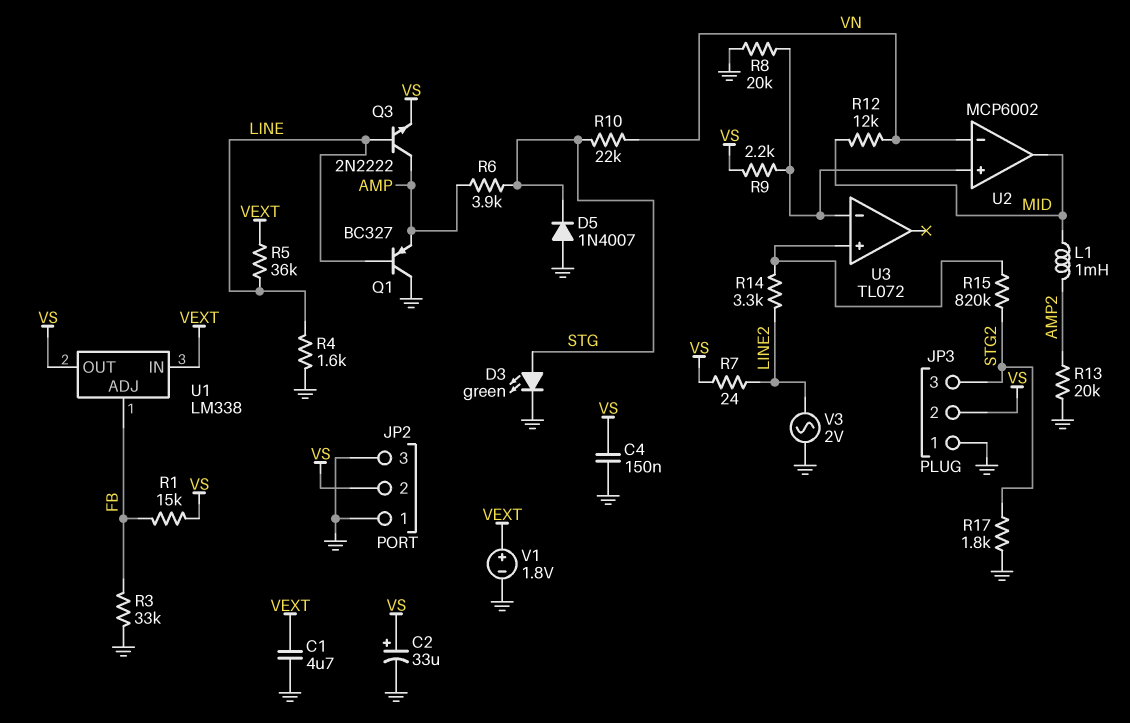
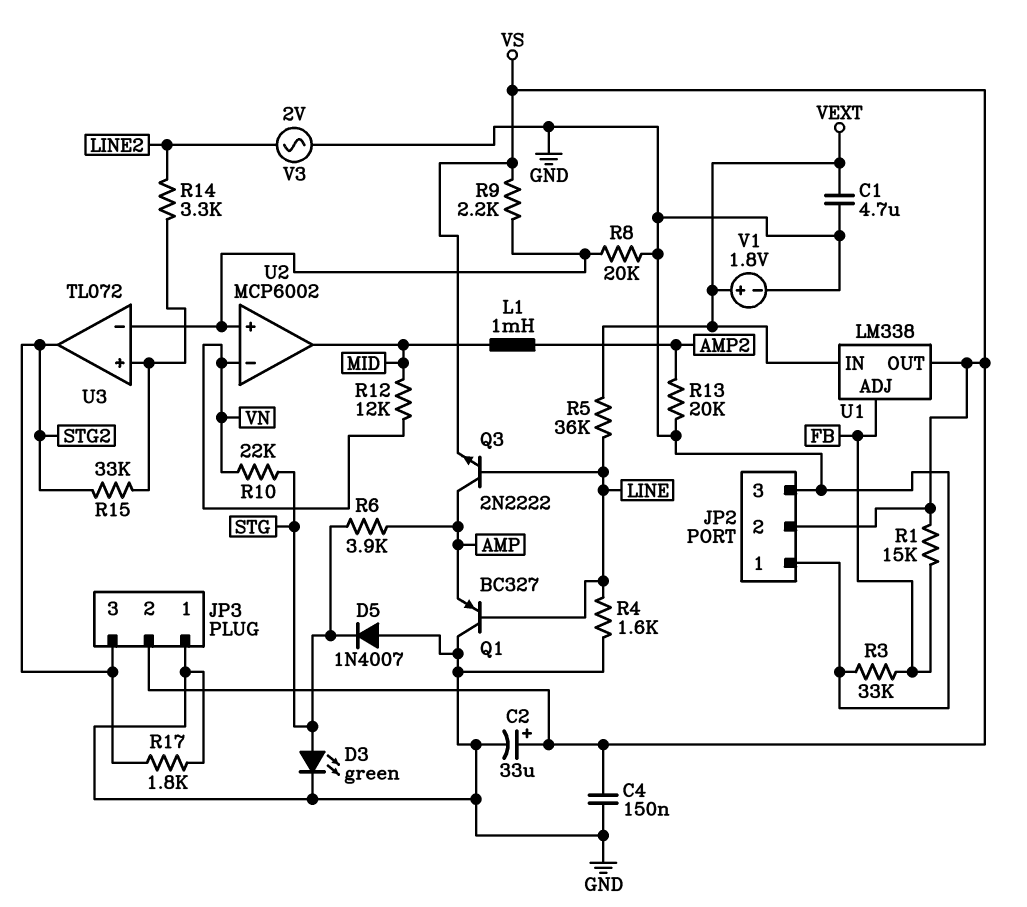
R7: 24 (LINE2, VS) -> none
R15: 820k (STG2, U3/in+) -> 33k (STG2, U3/in+)
U3 pin out: none -> STG2

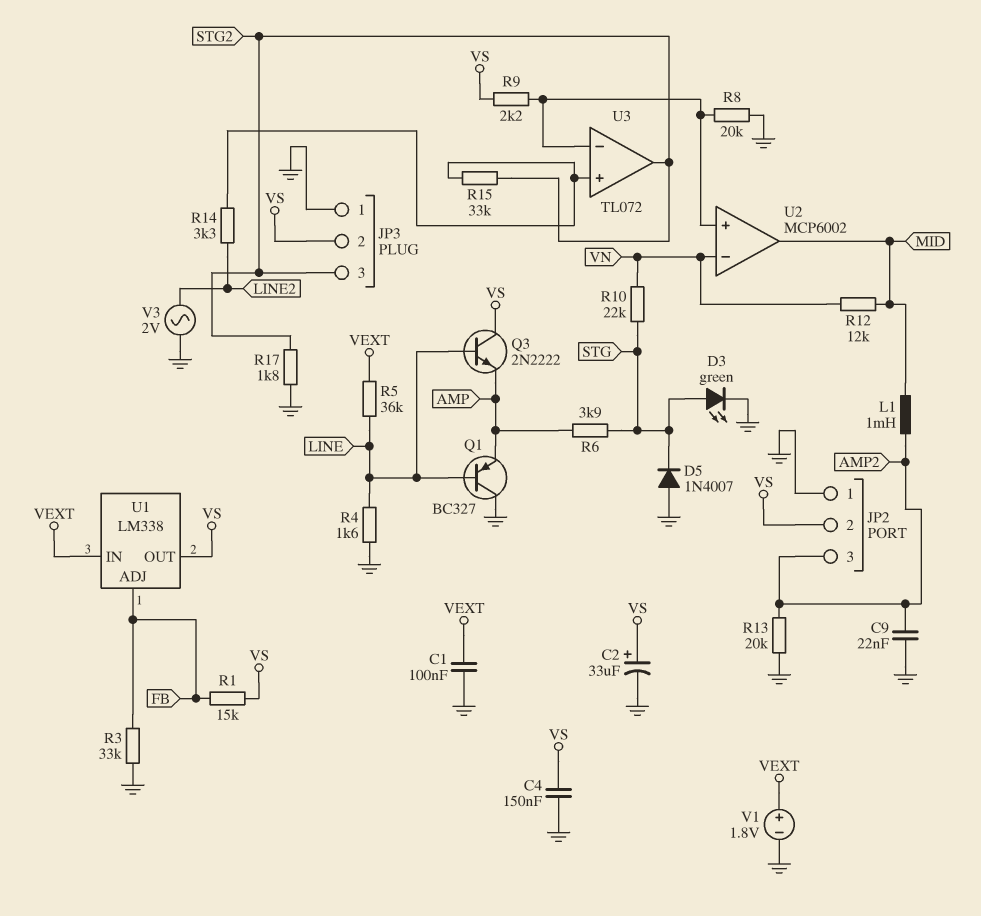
C1: 4.7uF (GND, VEXT) -> 100nF (GND, VEXT)
C9: none -> 22nF (AMP2, GND)
JP2 pin 3: GND -> AMP2
Q3: NPN 2N2222 (B LINE, C AMP, E VS) -> NPN 2N2222 (B LINE, C VS, E AMP)

